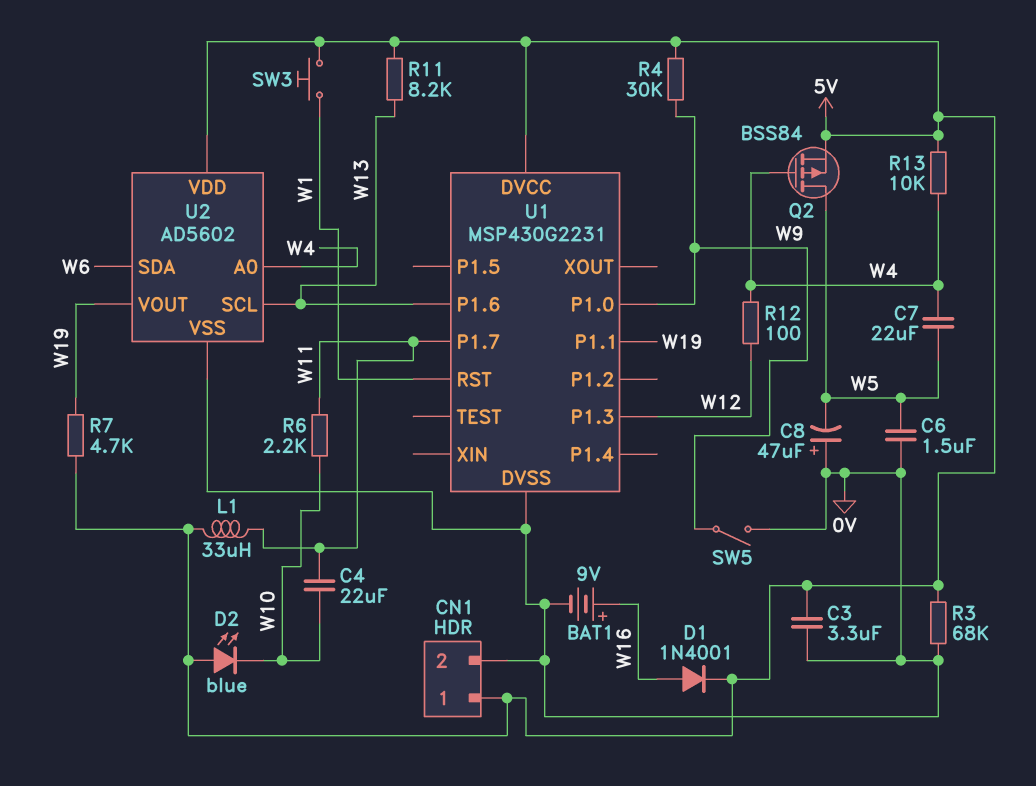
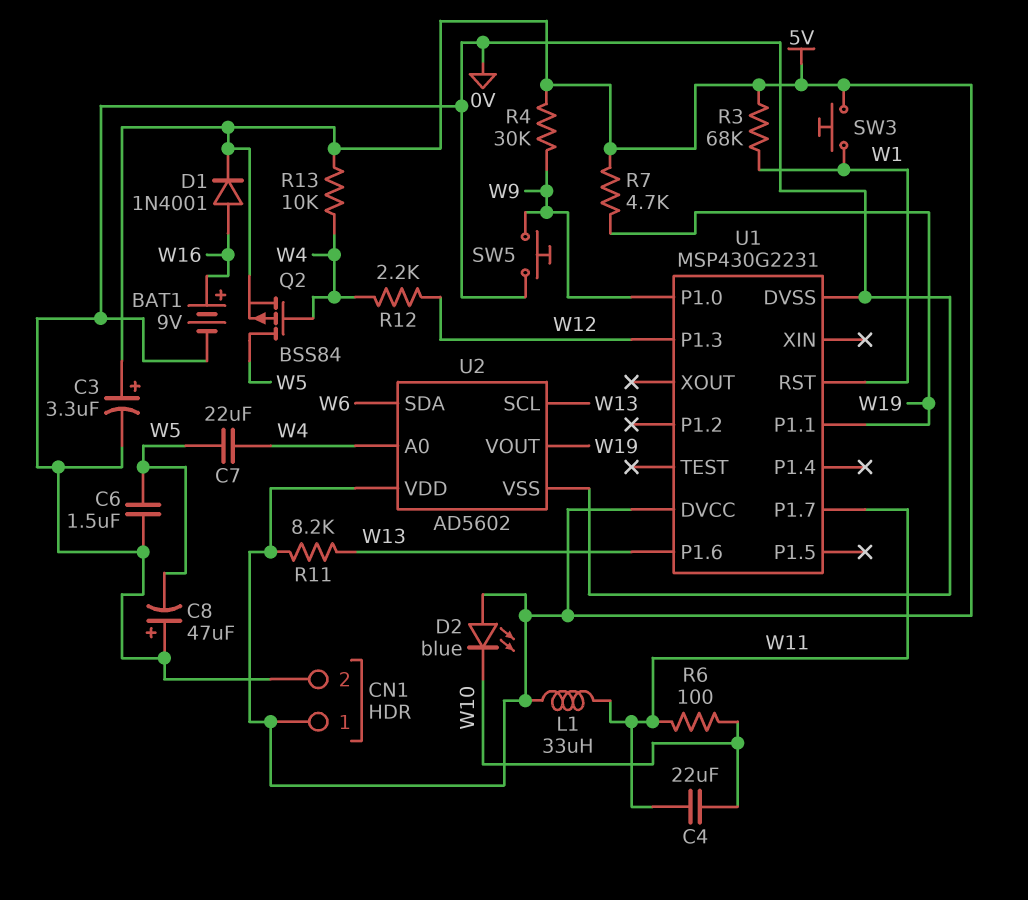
C3: 3.3uF (0V, 5V) -> 3.3uF (plus 5V, minus 0V)
R3: 68k (0V, 5V) -> 68k (5V, W1)
R6: 2.2k (W10, W11) -> 100 (W10, W11)
R12: 100 (W4, W12) -> 2.2k (W4, W12)
SW5: switch (0V, W9) -> button (0V, W9)

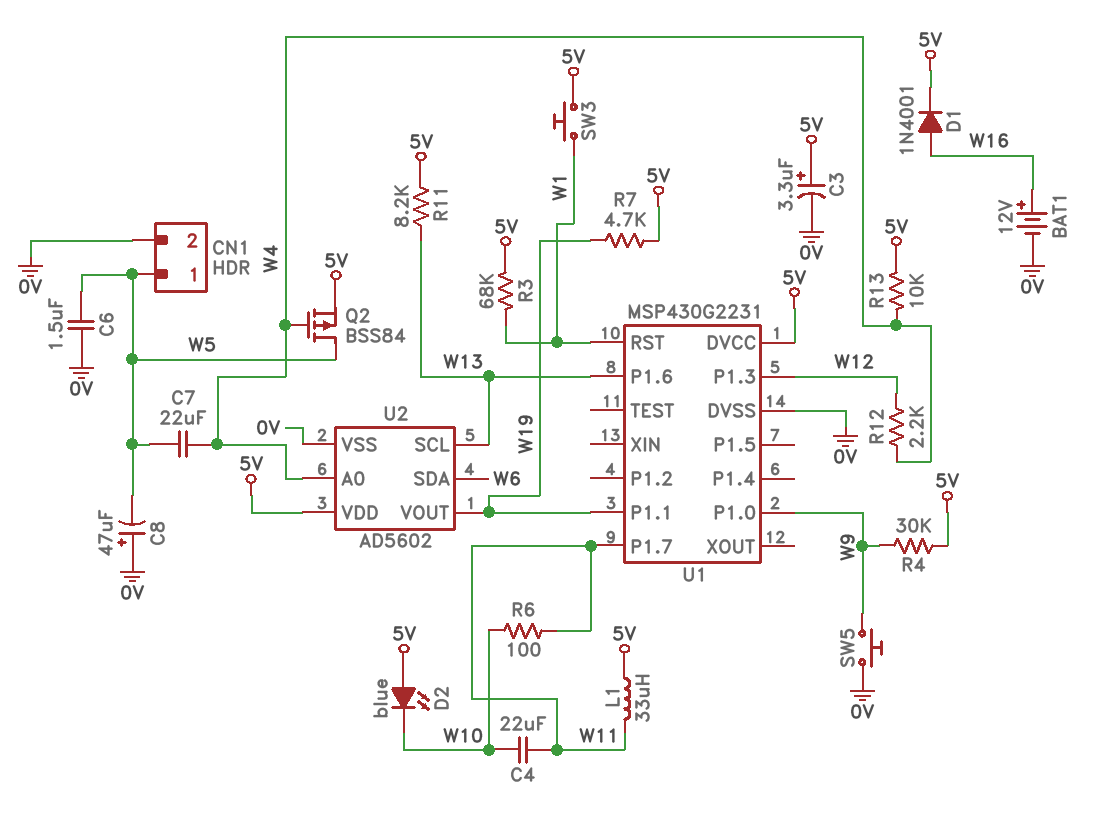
BAT1: 9V (plus W16, minus 0V) -> 12V (plus W16, minus 0V)
CN1 pin 1: 5V -> W5

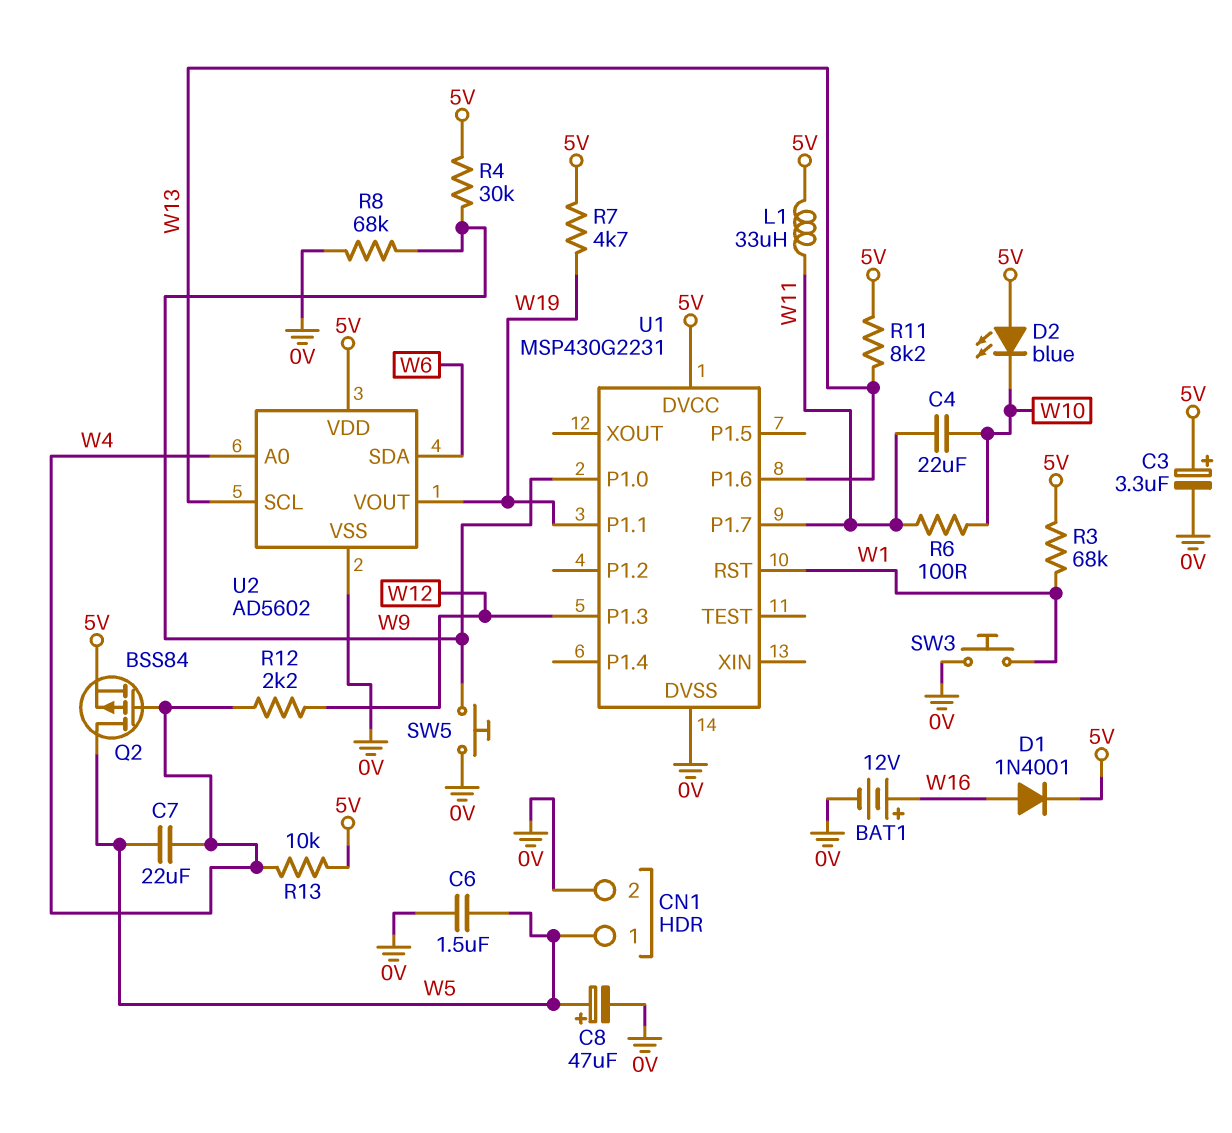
C8: 47uF (plus 0V, minus W5) -> 47uF (plus W5, minus 0V)
R8: none -> 68k (0V, W9)
SW3: button (5V, W1) -> button (0V, W1)

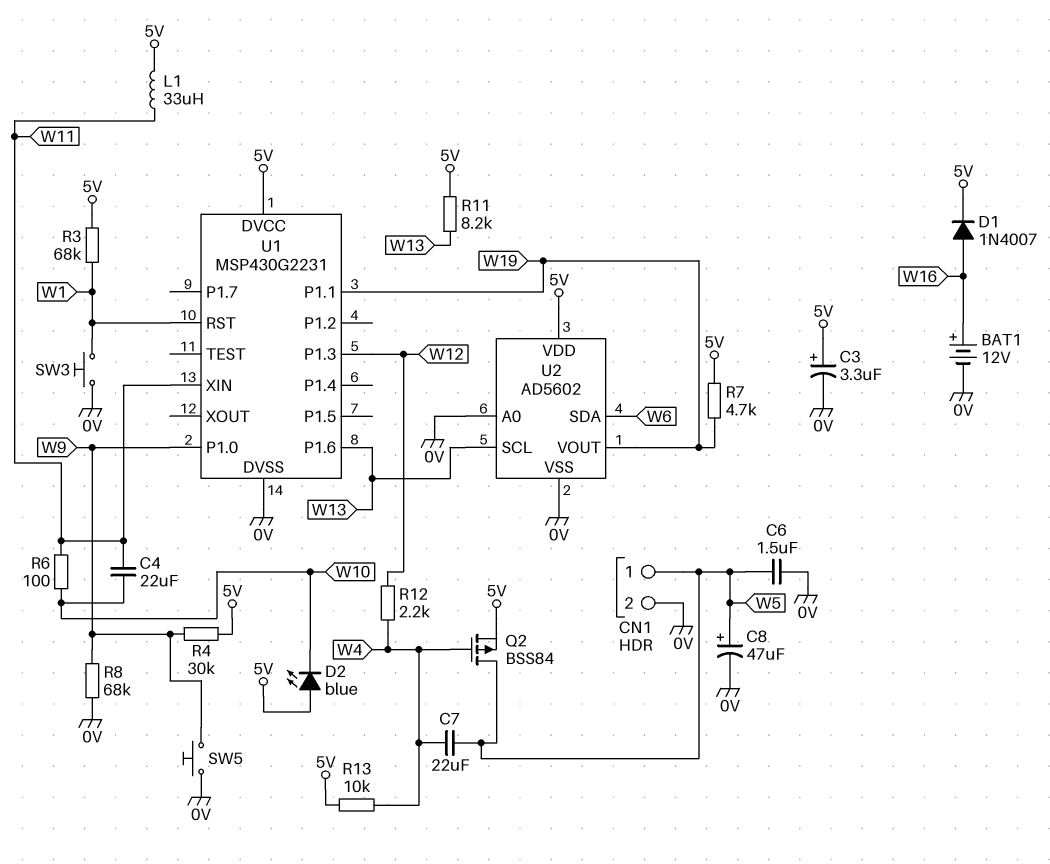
D1: diode 1N4001 (A W16, K 5V) -> diode 1N4007 (A W16, K 5V)
U1 pin P1.7: W11 -> none
U1 pin XIN: none -> W11
U2 pin A0: W4 -> 0V

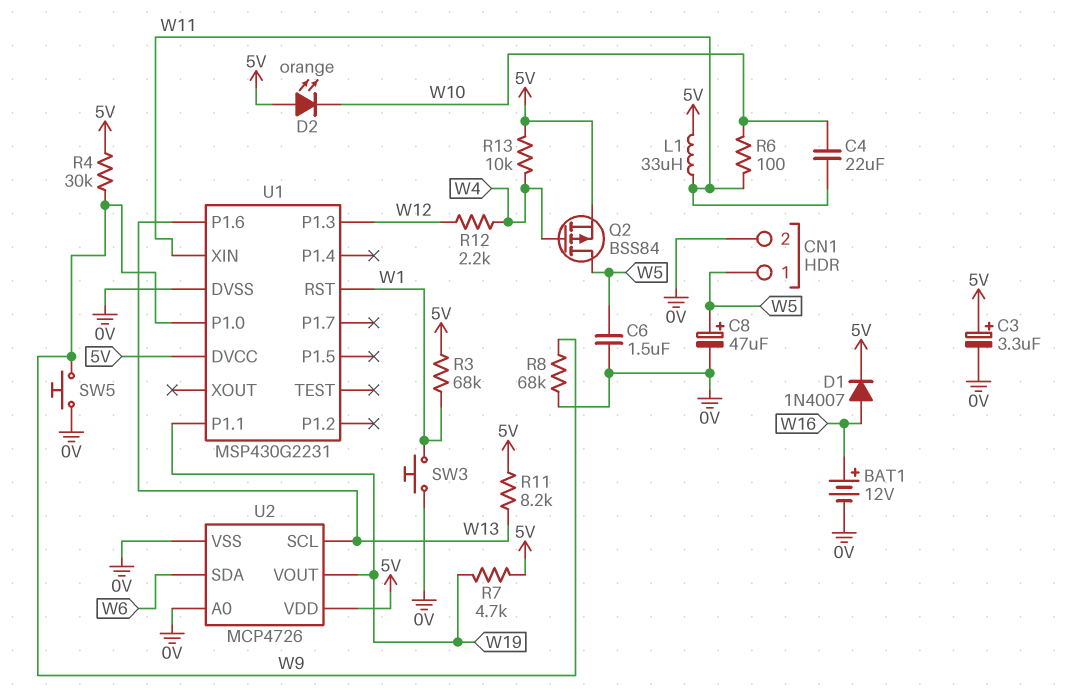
C7: 22uF (W4, W5) -> none
D2: LED blue (A 5V, K W10) -> LED orange (A 5V, K W10)
U2: AD5602 -> MCP4726

